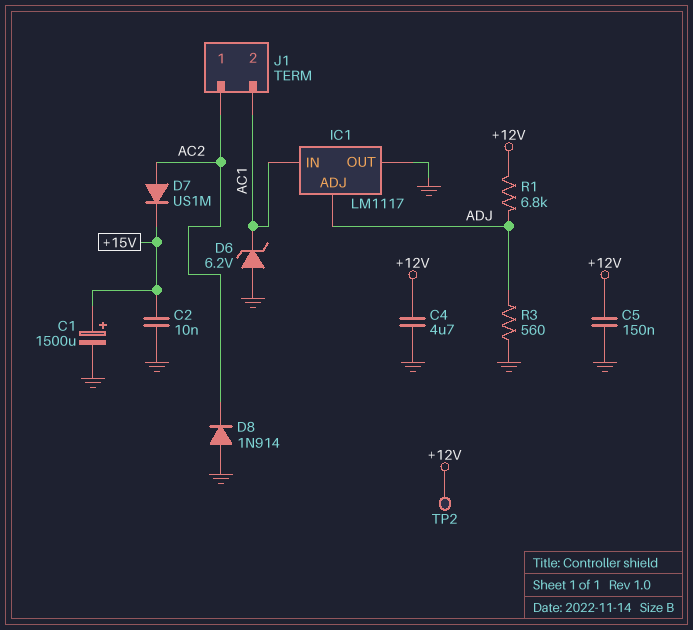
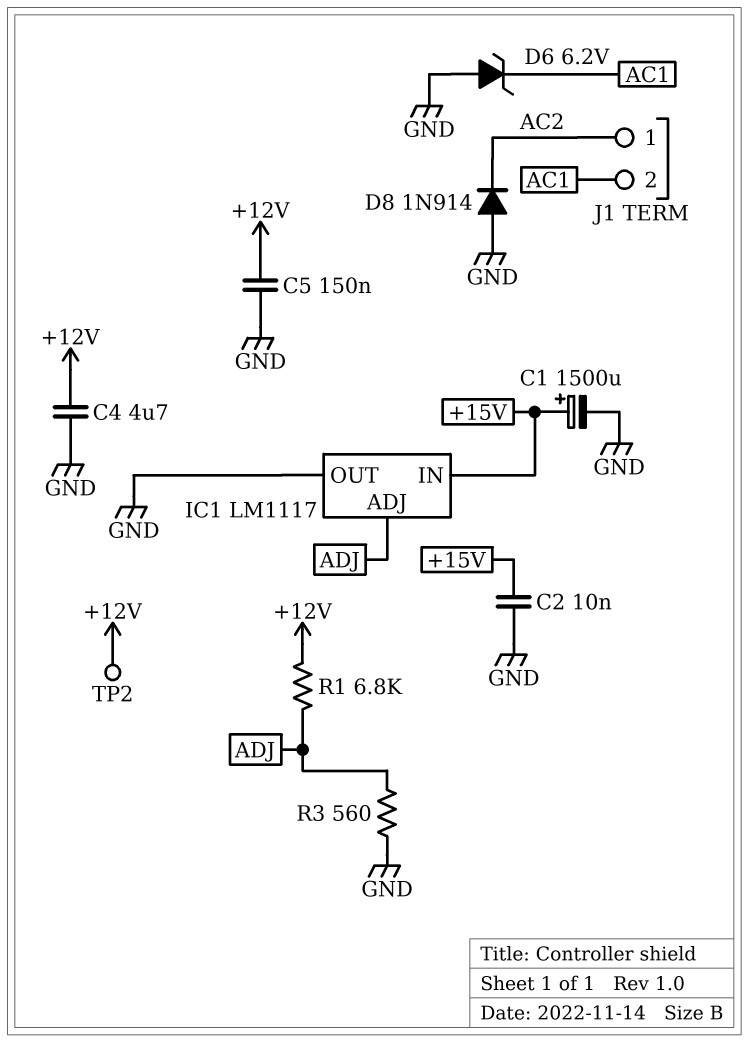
D7: diode US1M (A AC2, K +15V) -> none
IC1 pin IN: AC1 -> +15V

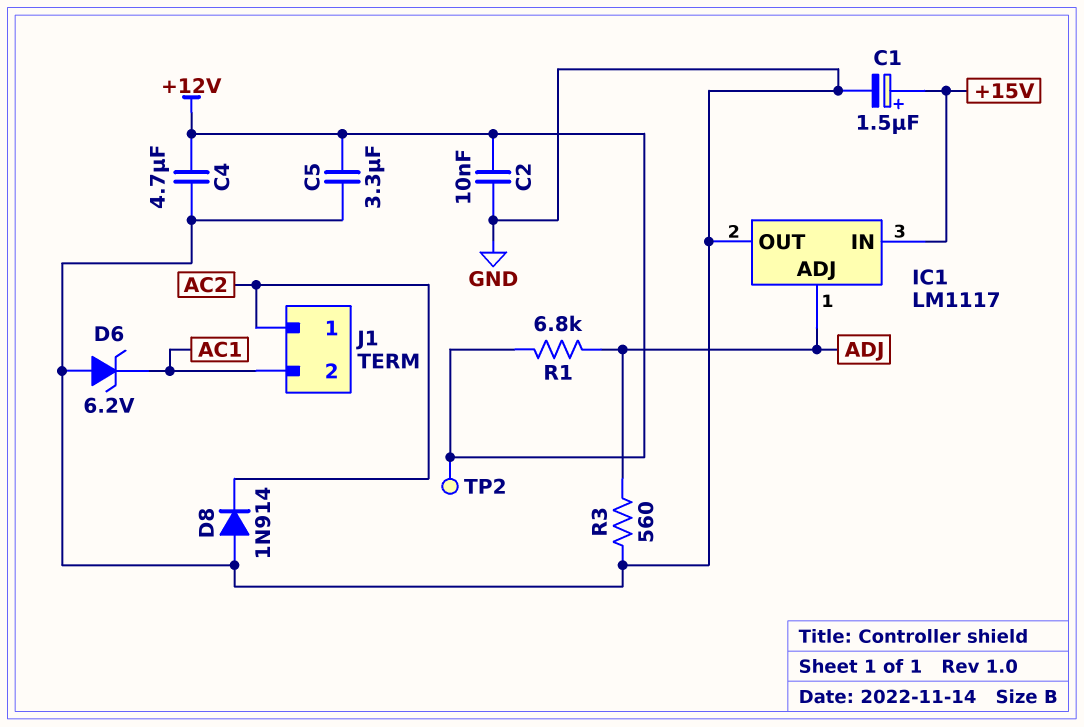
C1: 1500uF (plus +15V, minus GND) -> 1.5uF (plus +15V, minus GND)
C2: 10nF (+15V, GND) -> 10nF (+12V, GND)
C5: 150nF (+12V, GND) -> 3.3uF (+12V, GND)

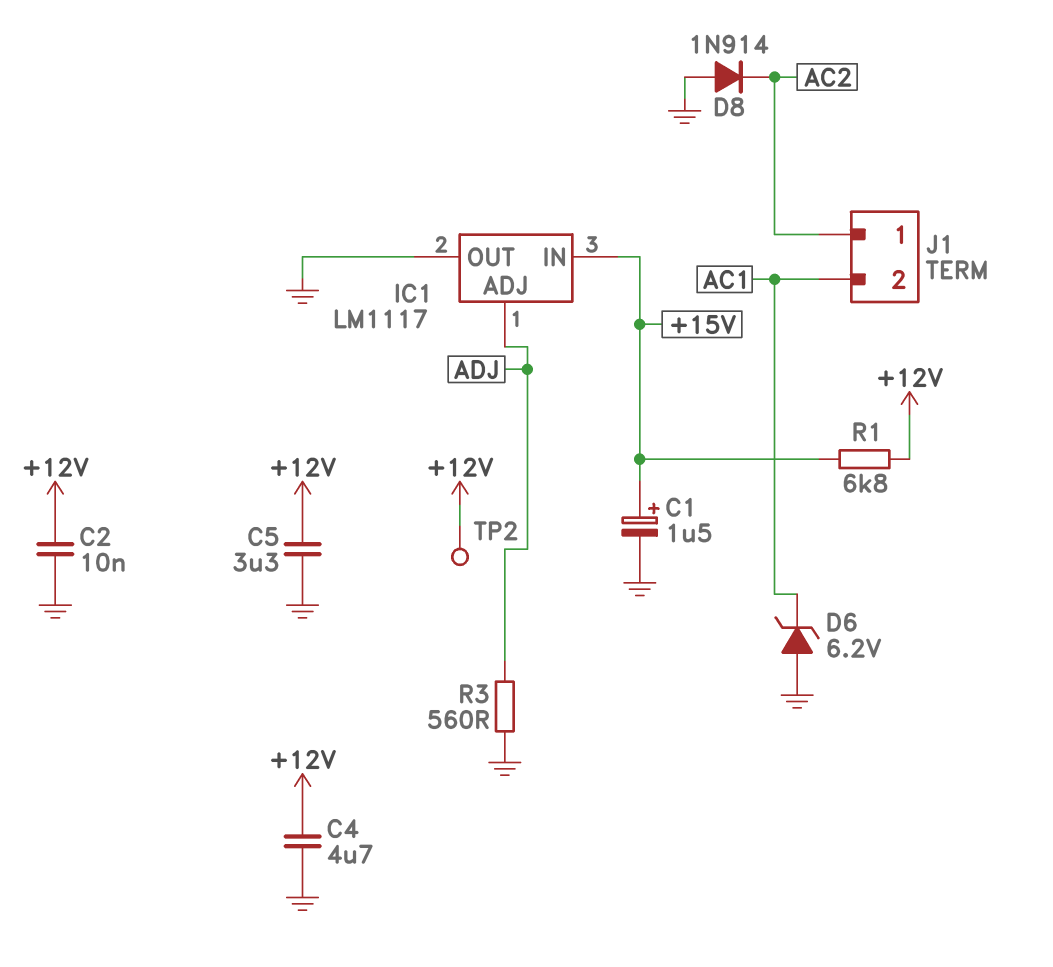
R1: 6.8k (+12V, ADJ) -> 6.8k (+12V, +15V)

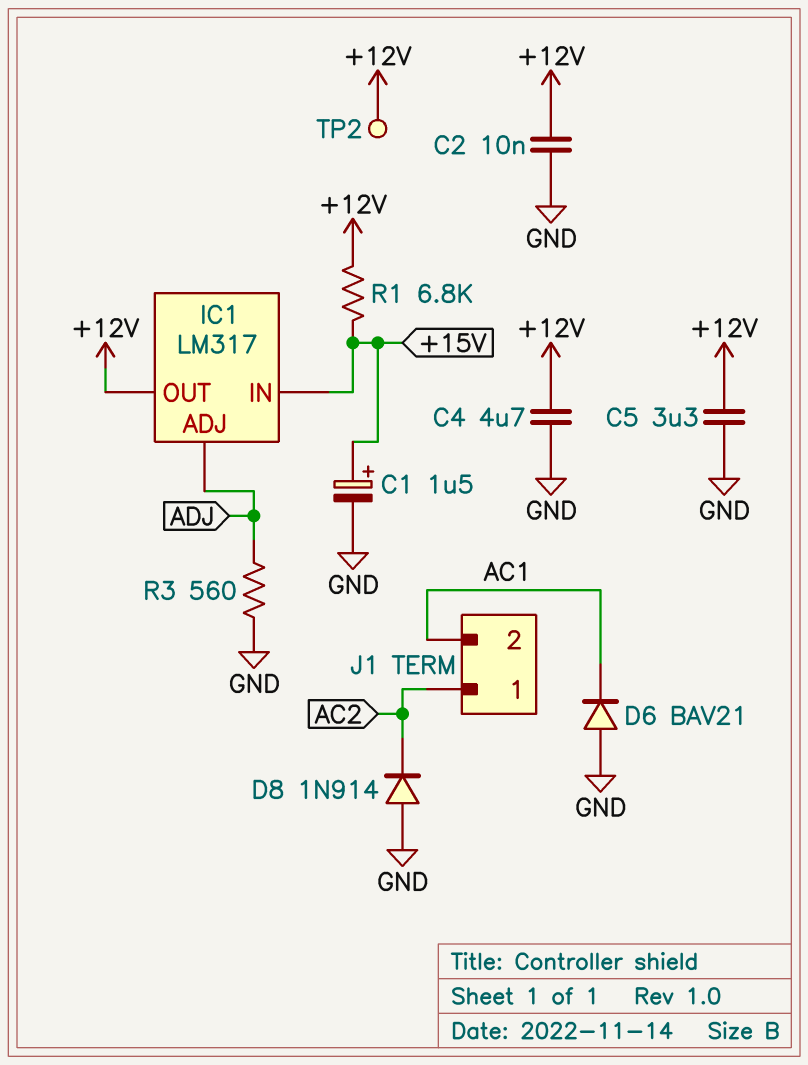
D6: zener 6.2V (A GND, K AC1) -> diode BAV21 (A GND, K AC1)
IC1: LM1117 -> LM317
IC1 pin OUT: GND -> +12V

